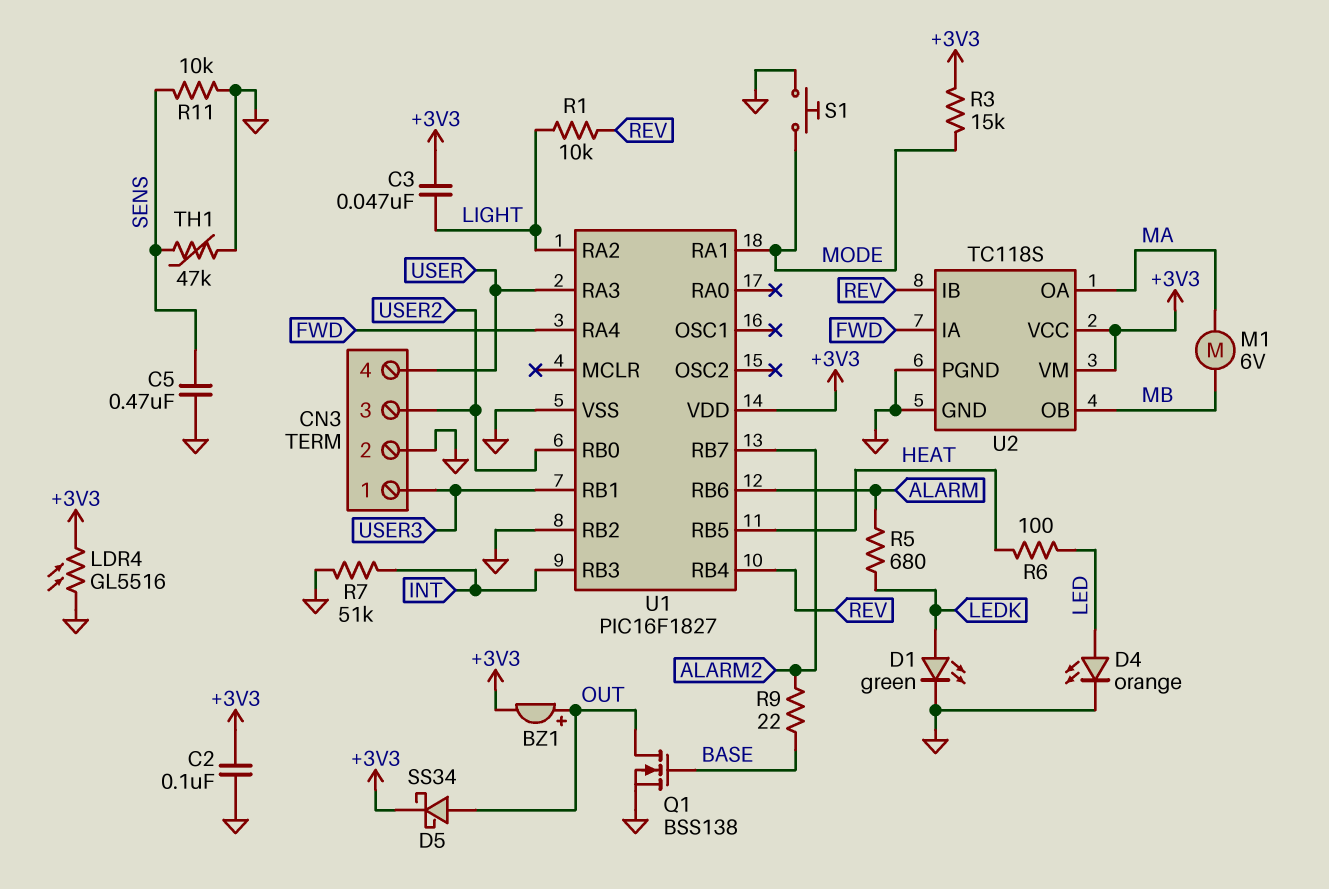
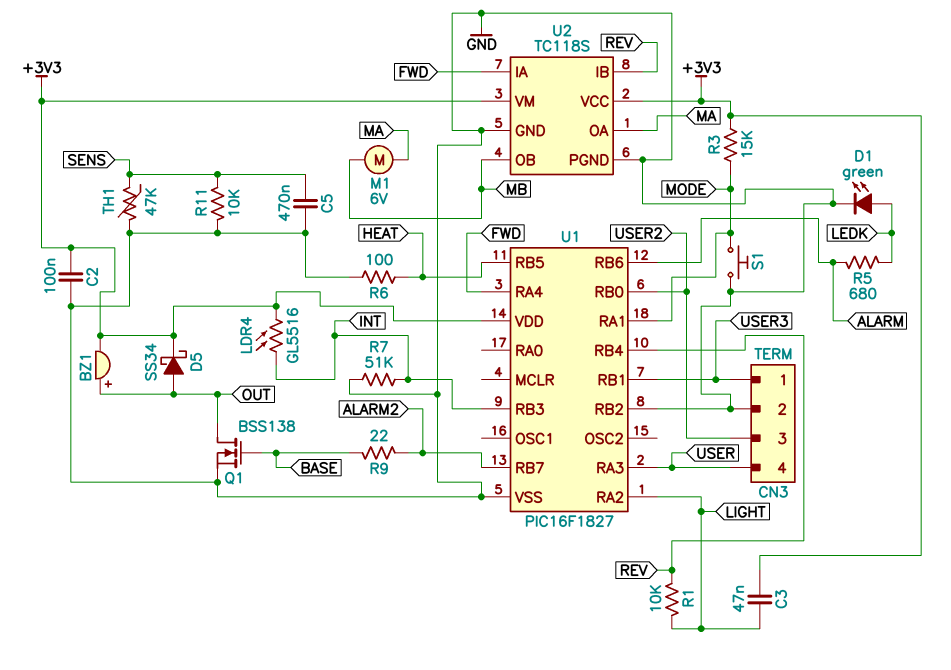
D4: LED orange (A LED, K GND) -> none
LDR4: GL5516 (+3V3, GND) -> GL5516 (+3V3, INT)
R6: 100 (HEAT, LED) -> 100 (GND, HEAT)

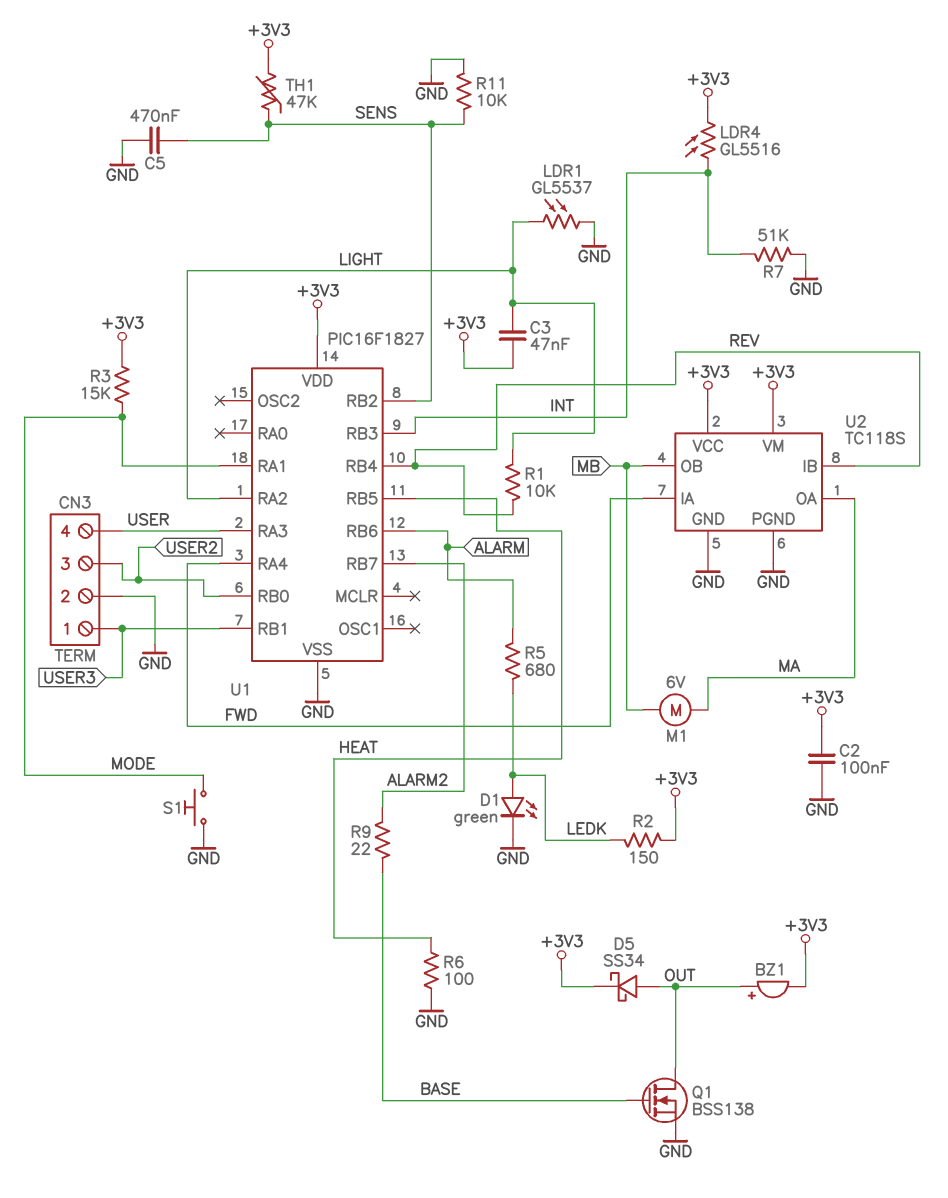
LDR1: none -> GL5537 (GND, LIGHT)
R2: none -> 150 (+3V3, LEDK)
TH1: 47k (GND, SENS) -> 47k (+3V3, SENS)
U1 pin RB2: GND -> SENS

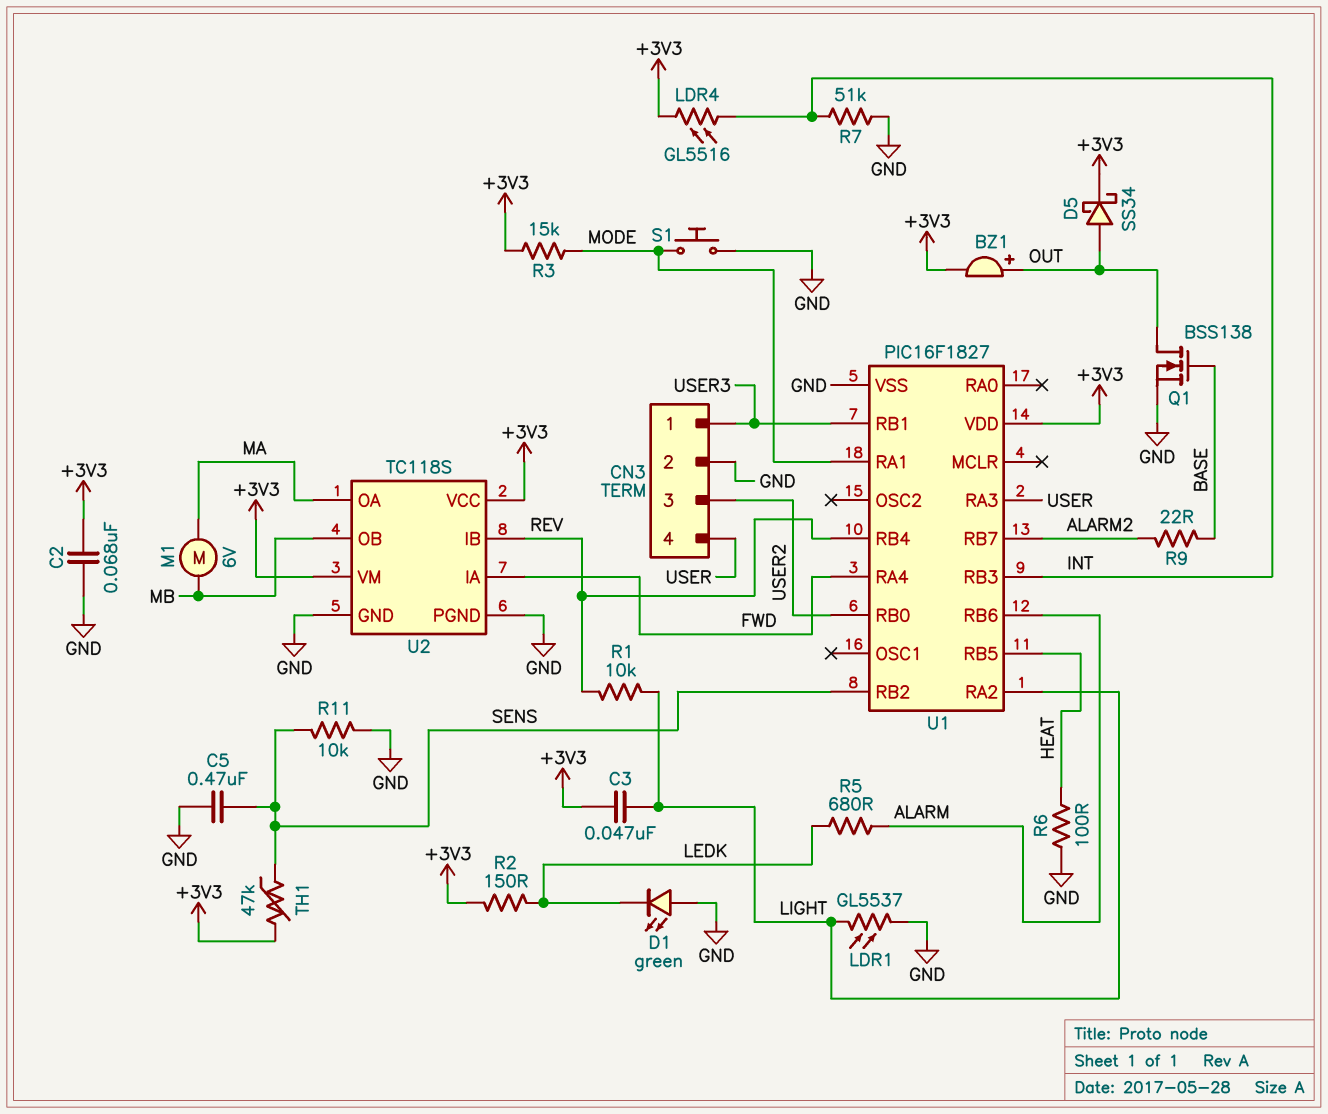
C2: 100nF (+3V3, GND) -> 68nF (+3V3, GND)
D1: LED green (A LEDK, K GND) -> LED green (A GND, K LEDK)

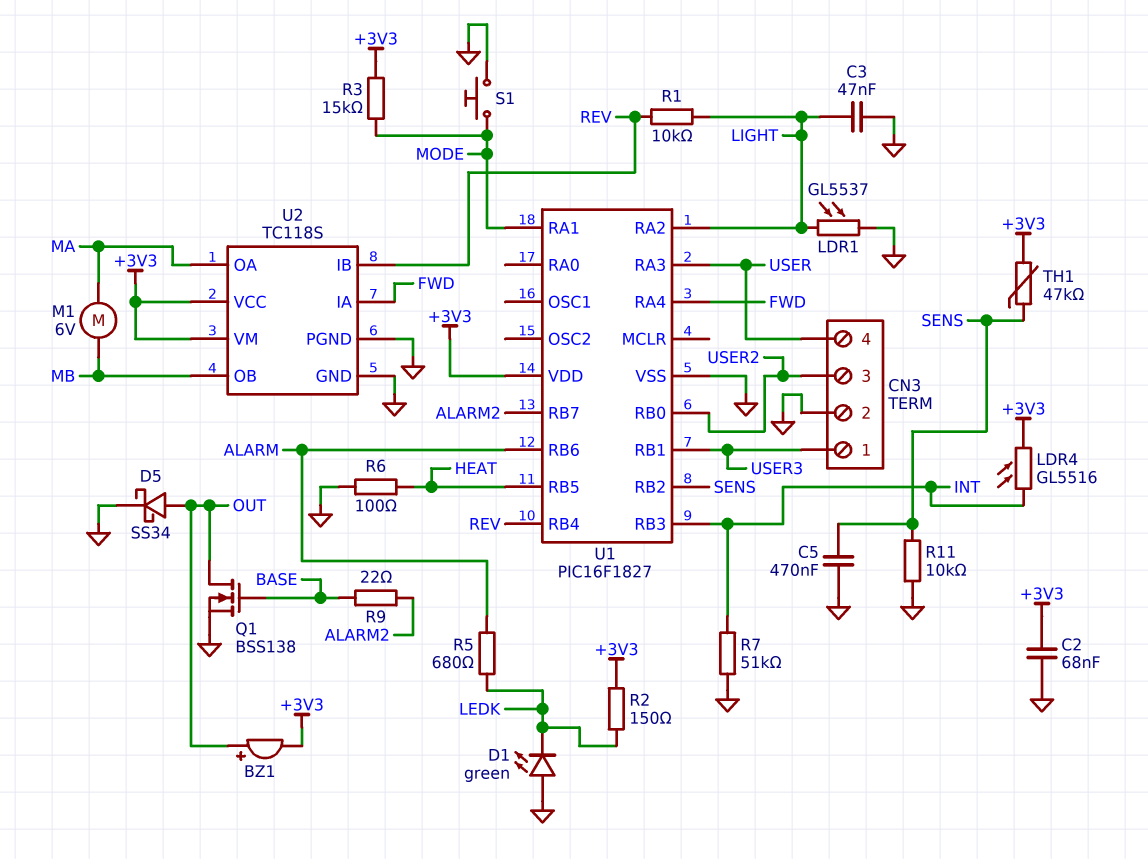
C3: 47nF (+3V3, LIGHT) -> 47nF (GND, LIGHT)
D5: schottky SS34 (A OUT, K +3V3) -> schottky SS34 (A OUT, K GND)

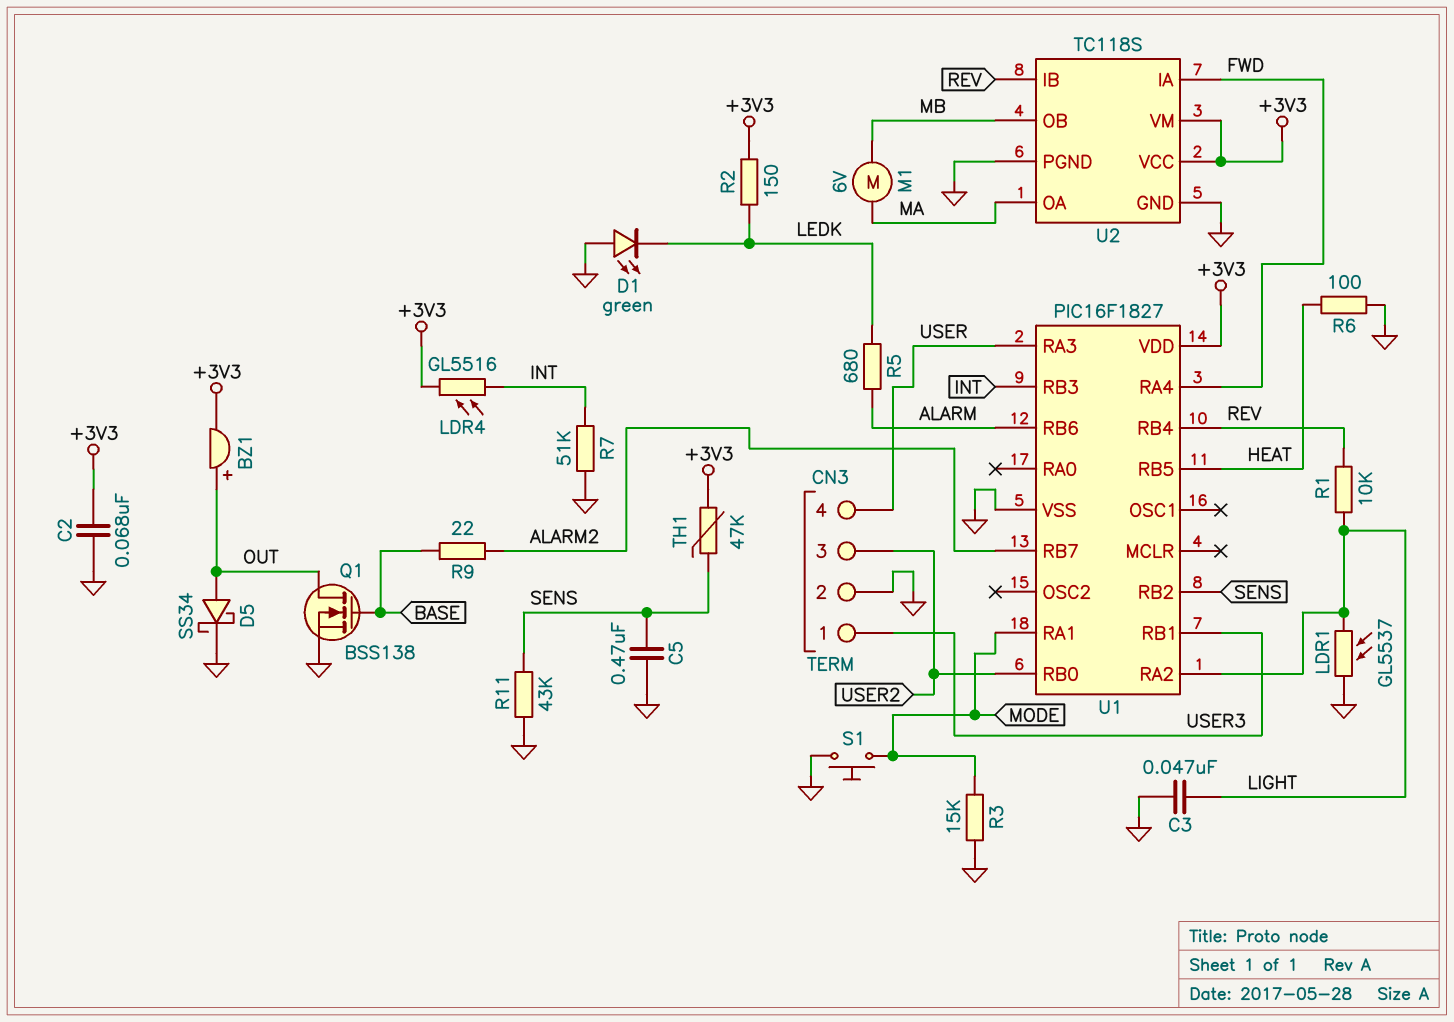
R3: 15k (+3V3, MODE) -> 15k (GND, MODE)
R11: 10k (GND, SENS) -> 43k (GND, SENS)

